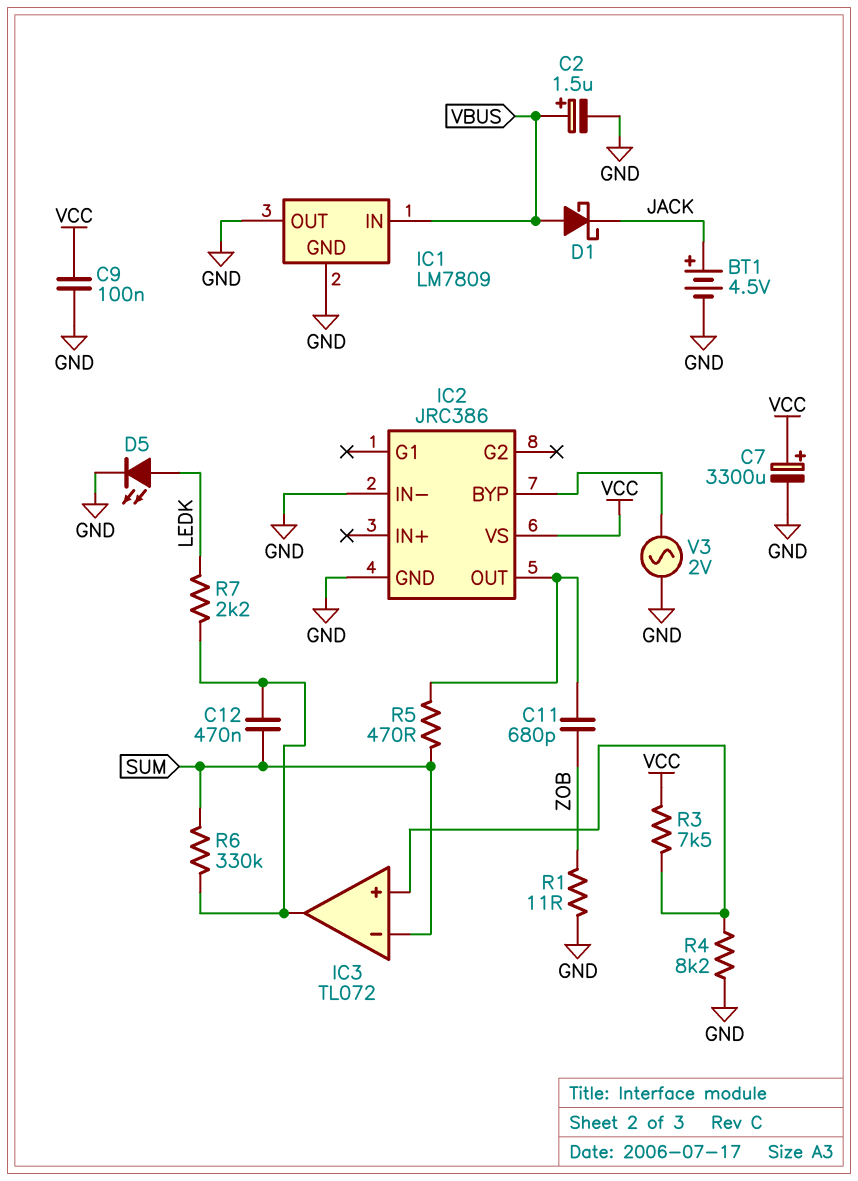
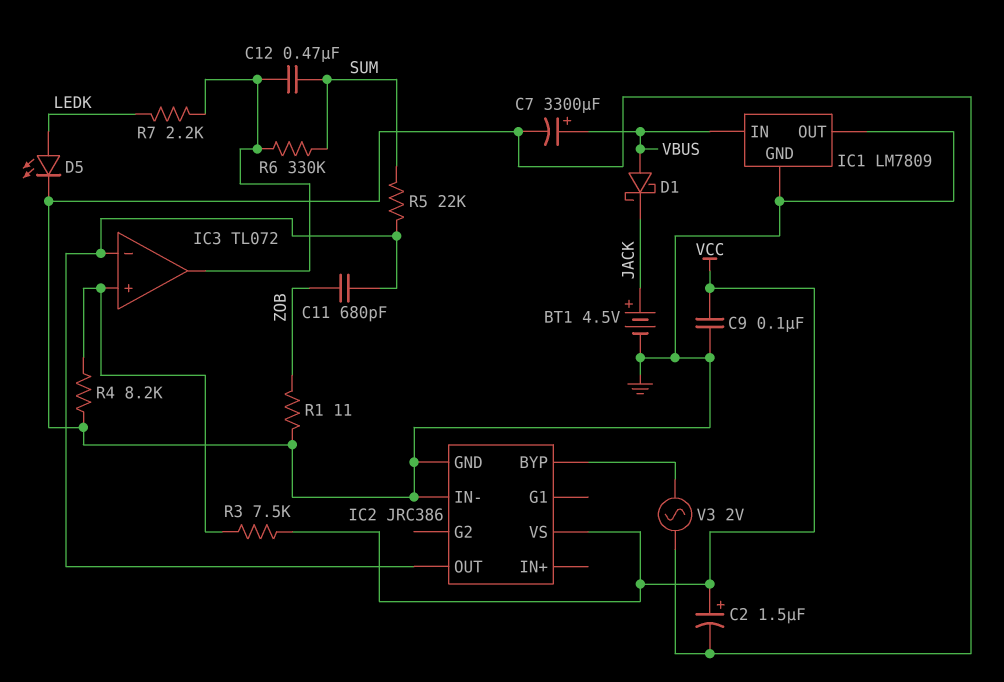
C2: 1.5uF (plus VBUS, minus GND) -> 1.5uF (plus VCC, minus GND)
C7: 3300uF (plus VCC, minus GND) -> 3300uF (plus VBUS, minus GND)
IC3 pin in-: SUM -> IC2/OUT
R5: 470 (IC2/OUT, SUM) -> 22k (IC2/OUT, SUM)

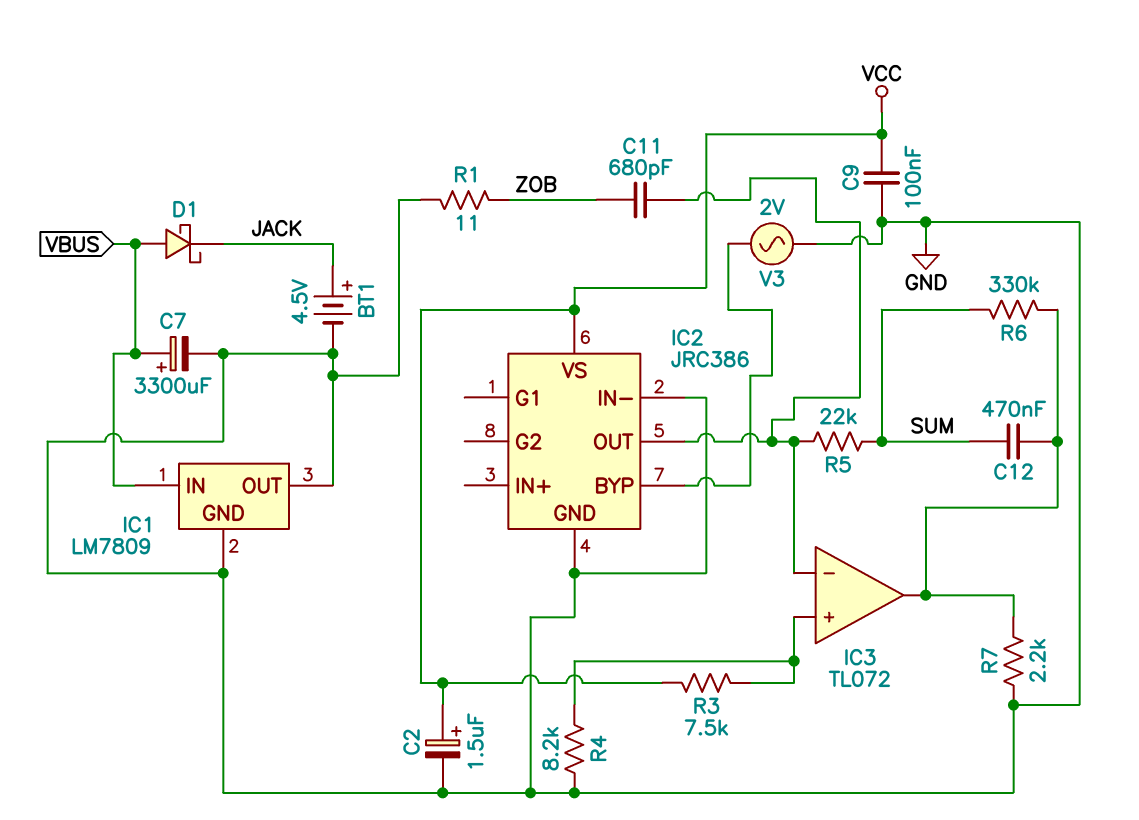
D5: LED (A LEDK, K GND) -> none
R7: 2.2k (IC3/out, LEDK) -> 2.2k (GND, IC3/out)

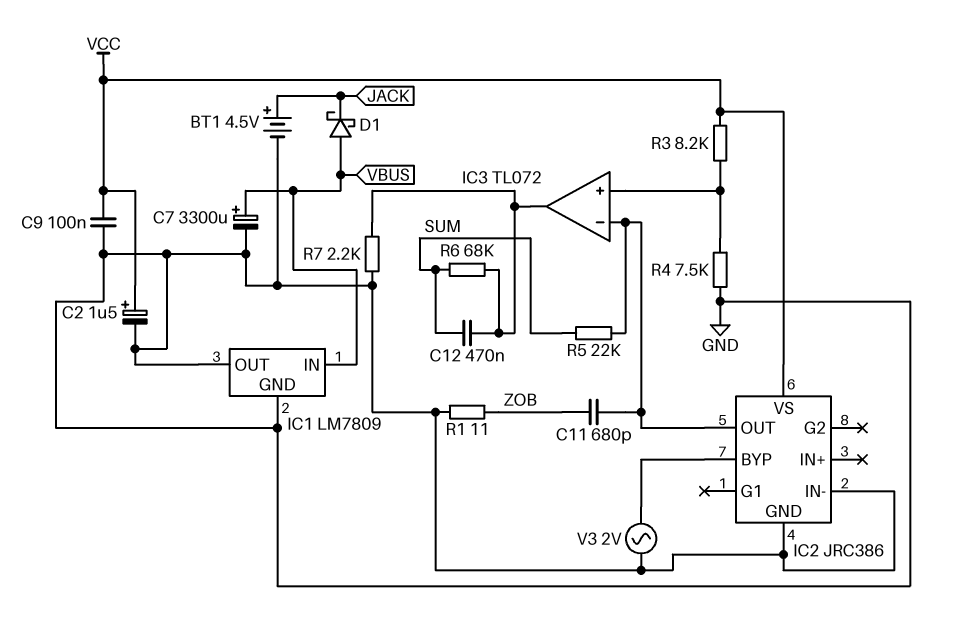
R3: 7.5k (IC3/in+, VCC) -> 8.2k (IC3/in+, VCC)
R4: 8.2k (GND, IC3/in+) -> 7.5k (GND, IC3/in+)
R6: 330k (IC3/out, SUM) -> 68k (IC3/out, SUM)

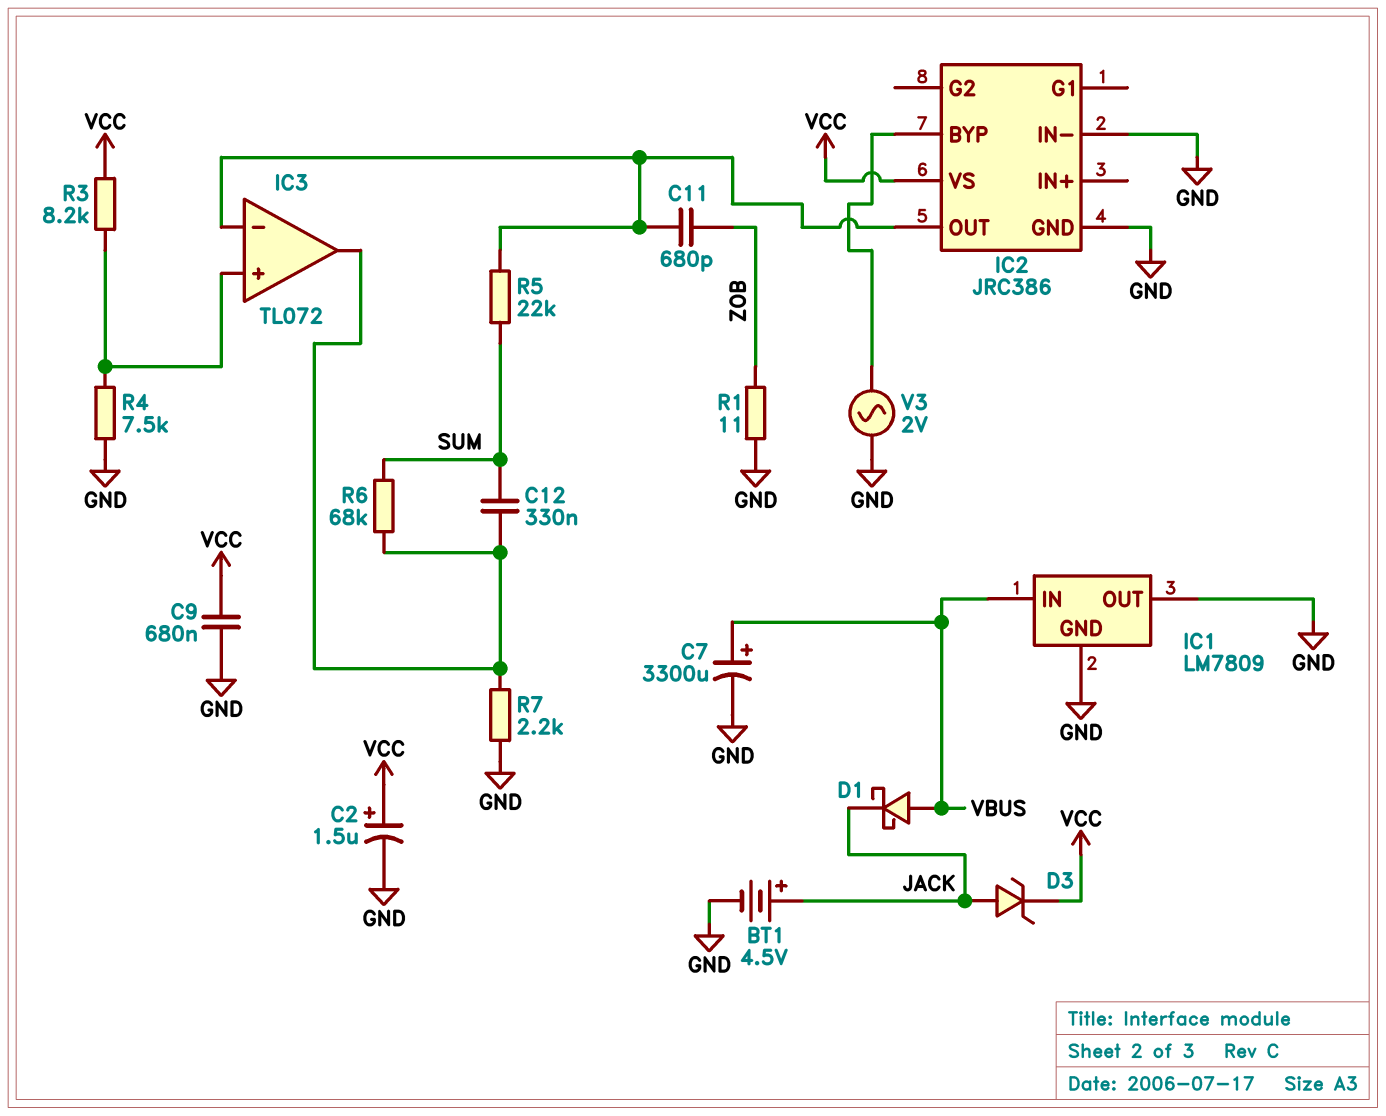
C9: 100nF (GND, VCC) -> 680nF (GND, VCC)
C12: 470nF (IC3/out, SUM) -> 330nF (IC3/out, SUM)
D3: none -> zener (A JACK, K VCC)

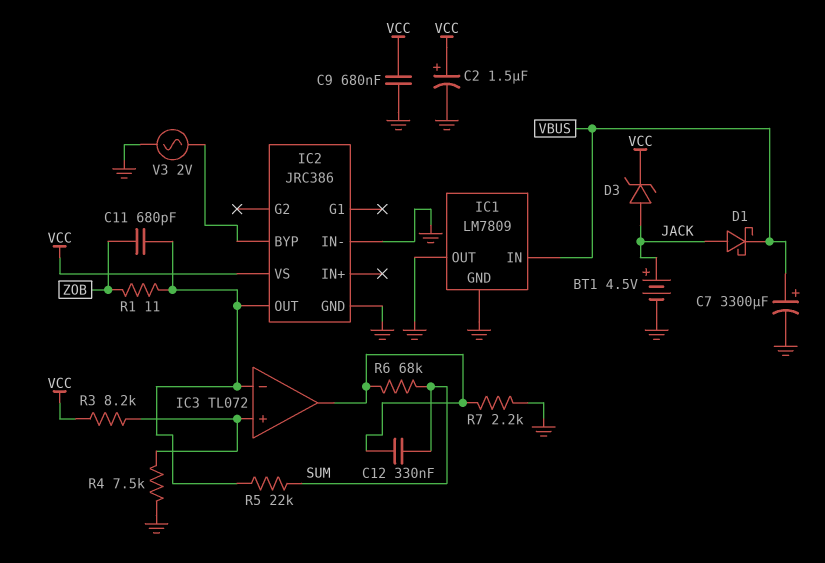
D1: schottky (A VBUS, K JACK) -> schottky (A JACK, K VBUS)
R1: 11 (GND, ZOB) -> 11 (IC2/OUT, ZOB)

